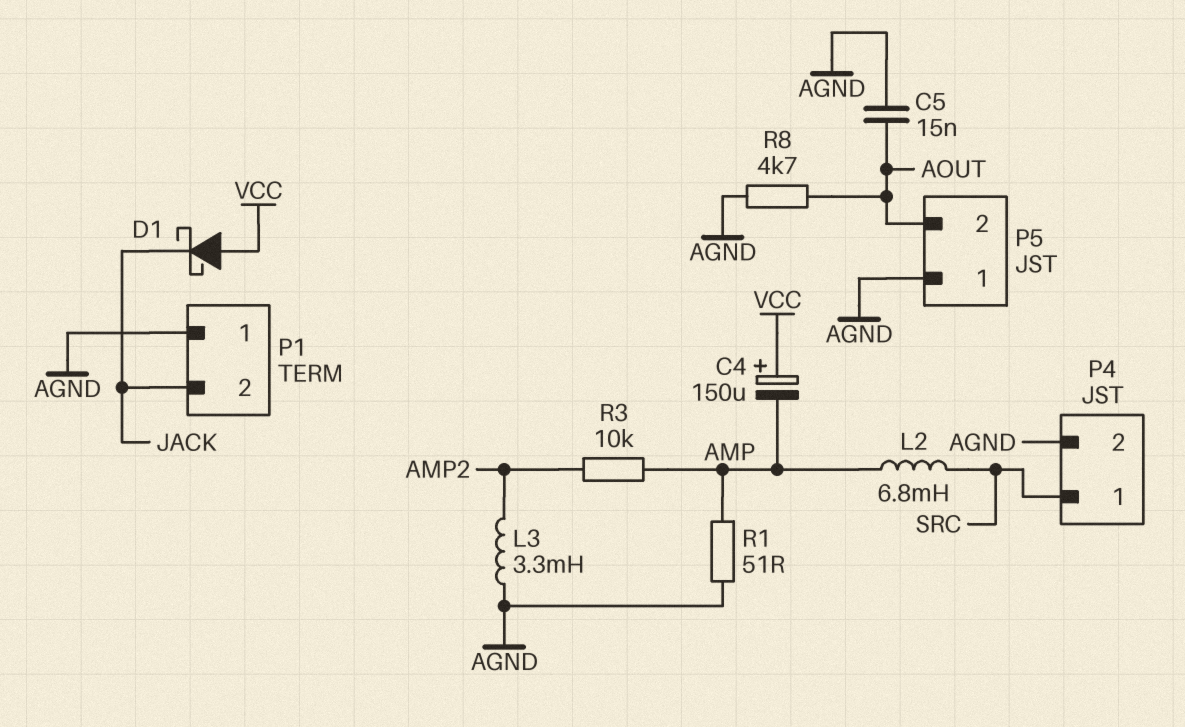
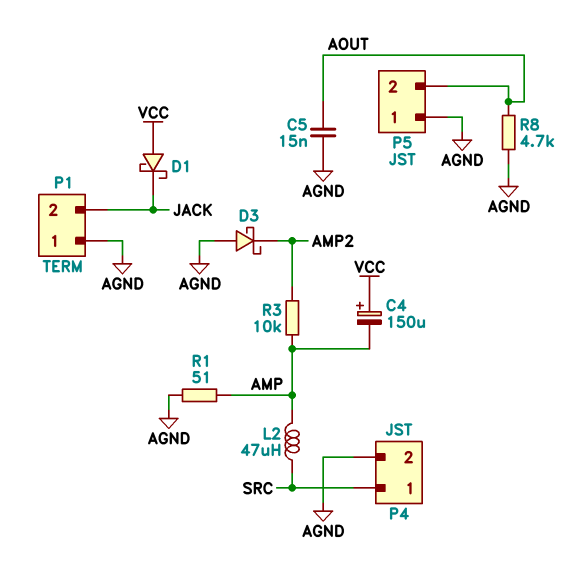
D3: none -> schottky (A AGND, K AMP2)
L2: 6.8mH (AMP, SRC) -> 47uH (AMP, SRC)
L3: 3.3mH (AGND, AMP2) -> none

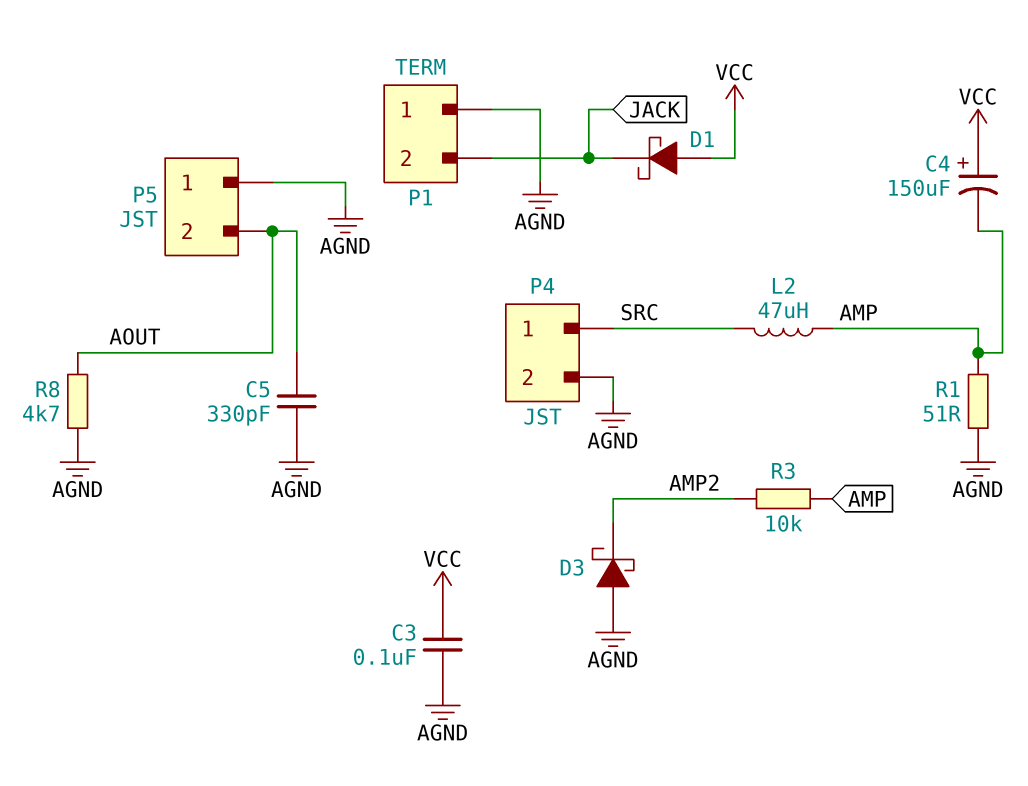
C3: none -> 100nF (AGND, VCC)
C5: 15nF (AGND, AOUT) -> 330pF (AGND, AOUT)

